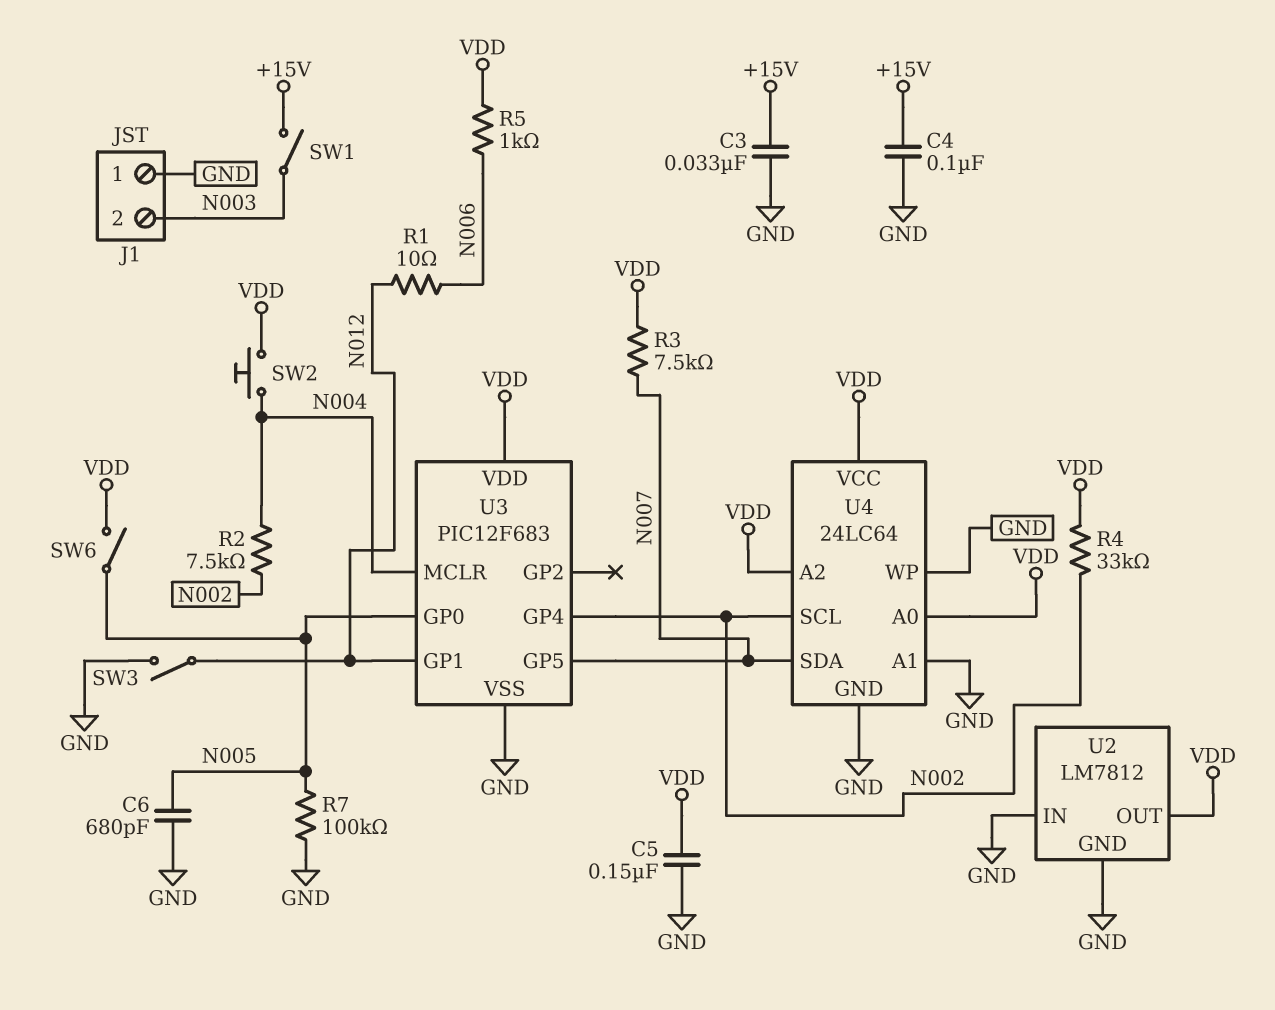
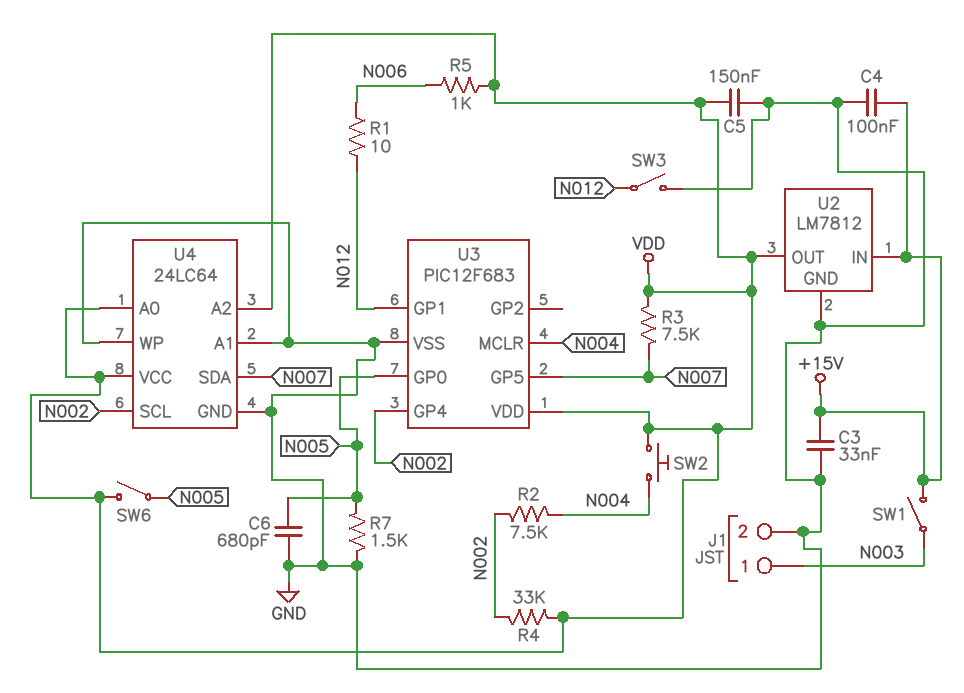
J1 pin 1: GND -> N003
J1 pin 2: N003 -> GND
R7: 100k (GND, N005) -> 1.5k (GND, N005)
U2 pin IN: GND -> +15V

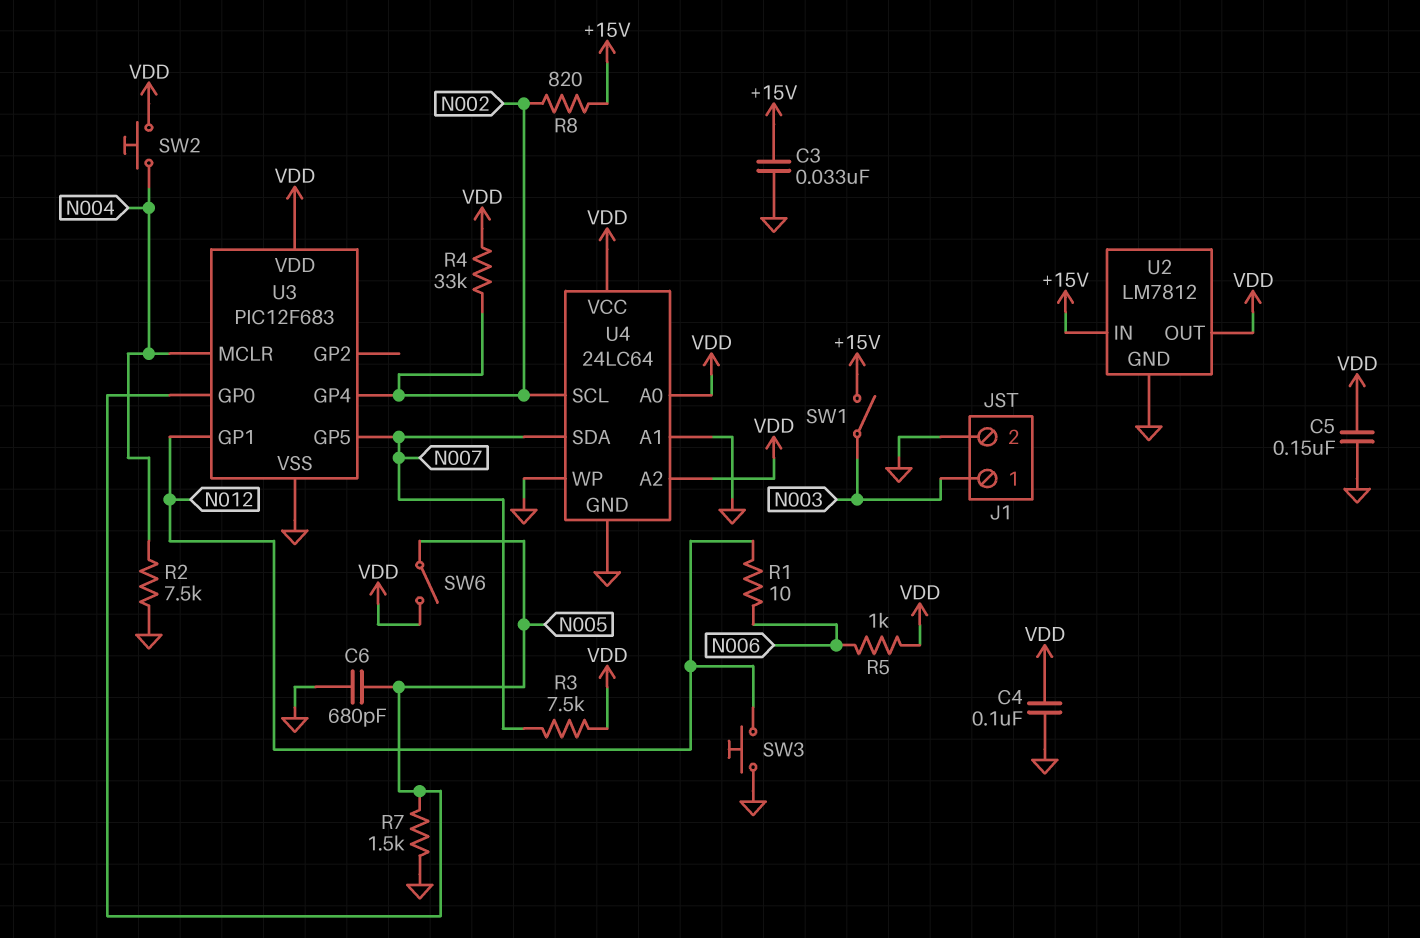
C4: 100nF (+15V, GND) -> 100nF (GND, VDD)
R2: 7.5k (N002, N004) -> 7.5k (GND, N004)
R8: none -> 820 (+15V, N002)
SW3: switch (GND, N012) -> button (GND, N012)

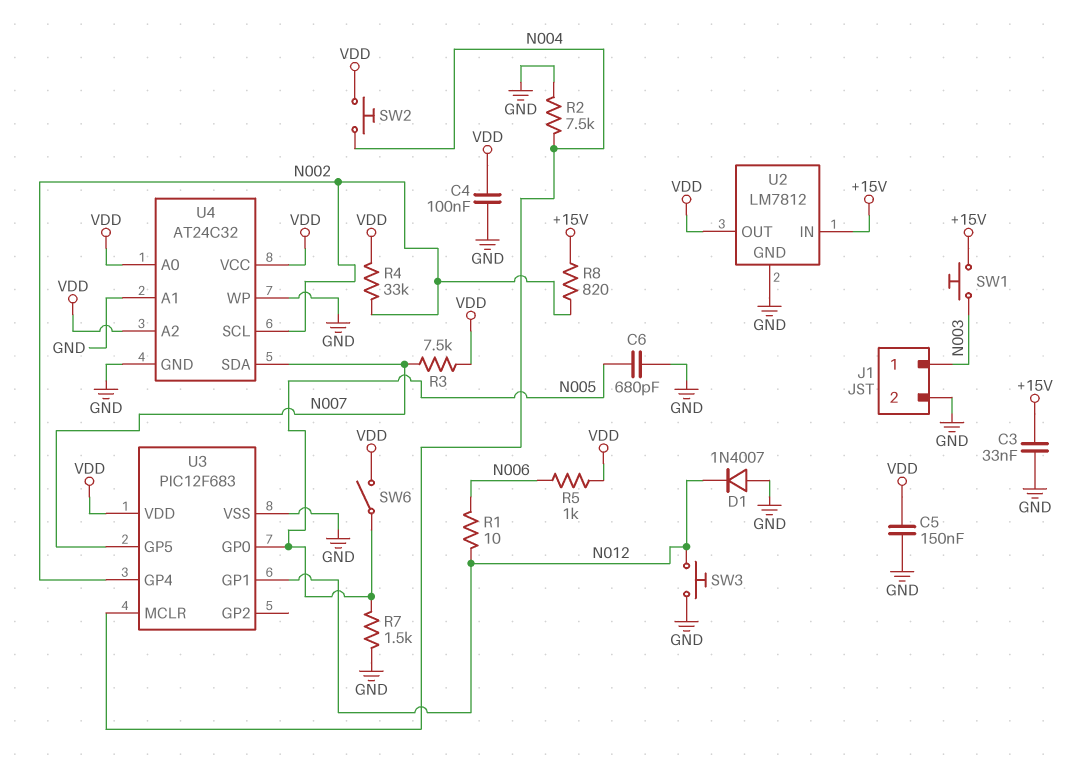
D1: none -> diode 1N4007 (A GND, K N012)
SW1: switch (+15V, N003) -> button (+15V, N003)
U4: 24LC64 -> AT24C32

